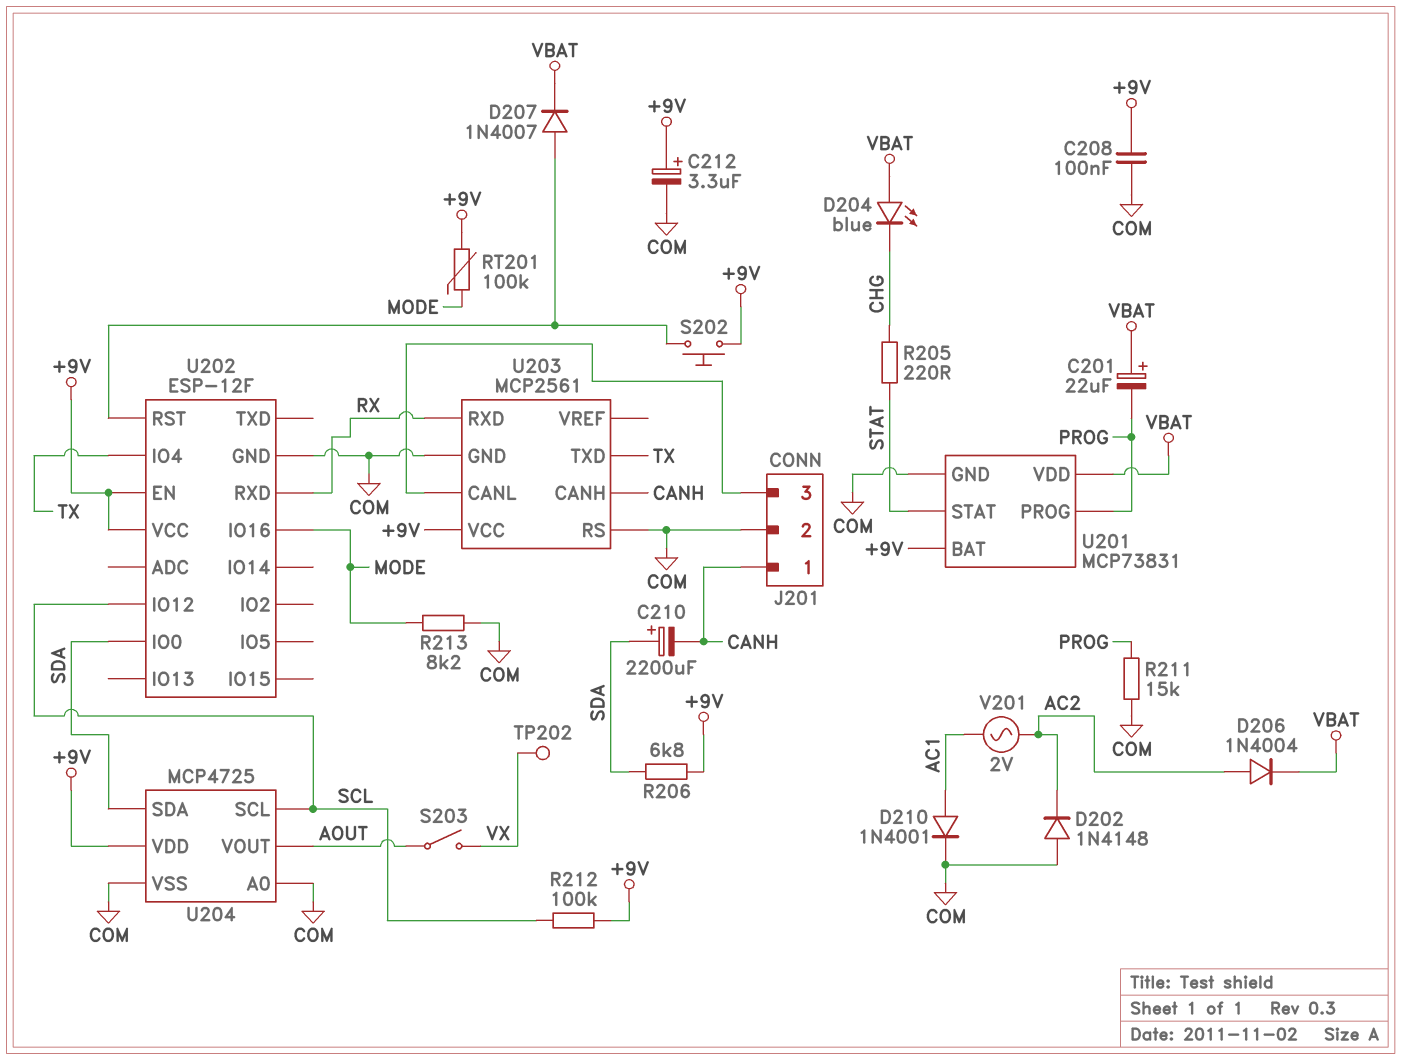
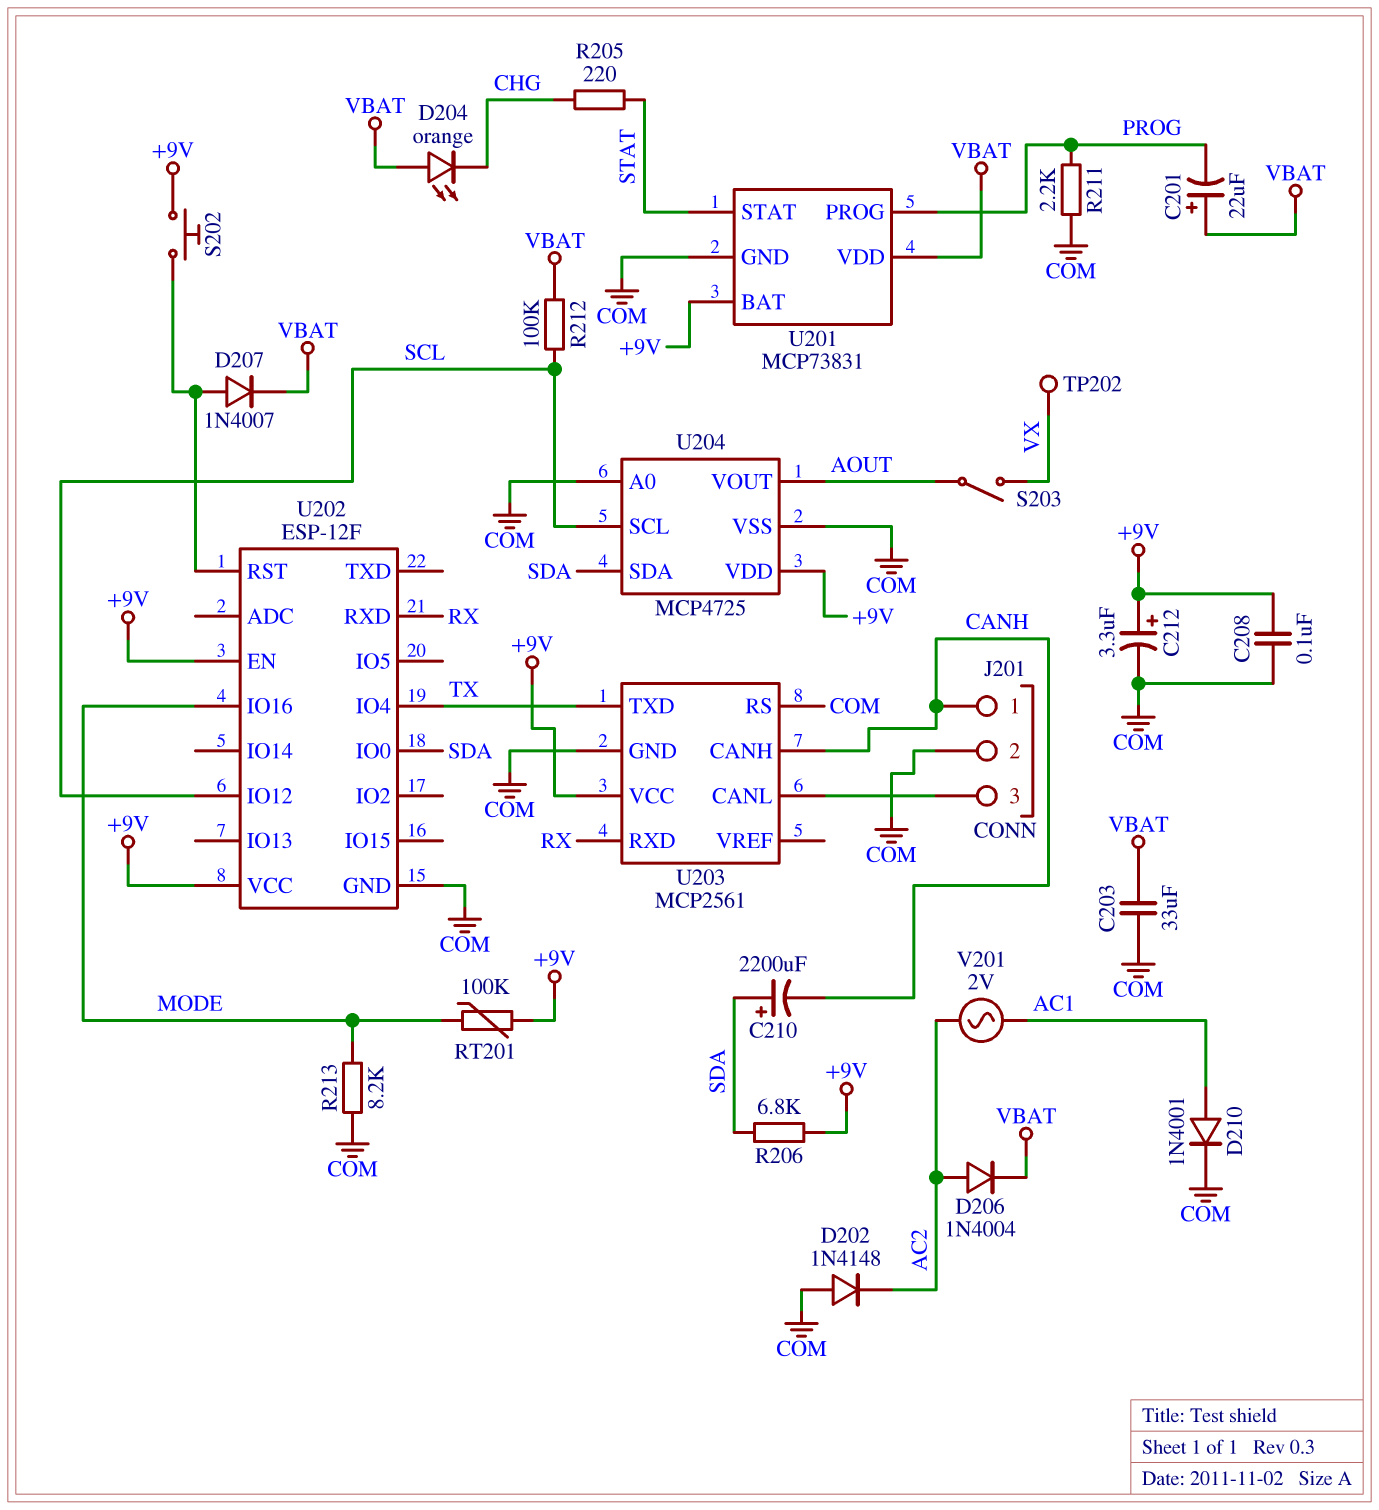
C203: none -> 33uF (COM, VBAT)
D204: LED blue (A VBAT, K CHG) -> LED orange (A VBAT, K CHG)
R211: 15k (COM, PROG) -> 2.2k (COM, PROG)
R212: 100k (+9V, SCL) -> 100k (SCL, VBAT)

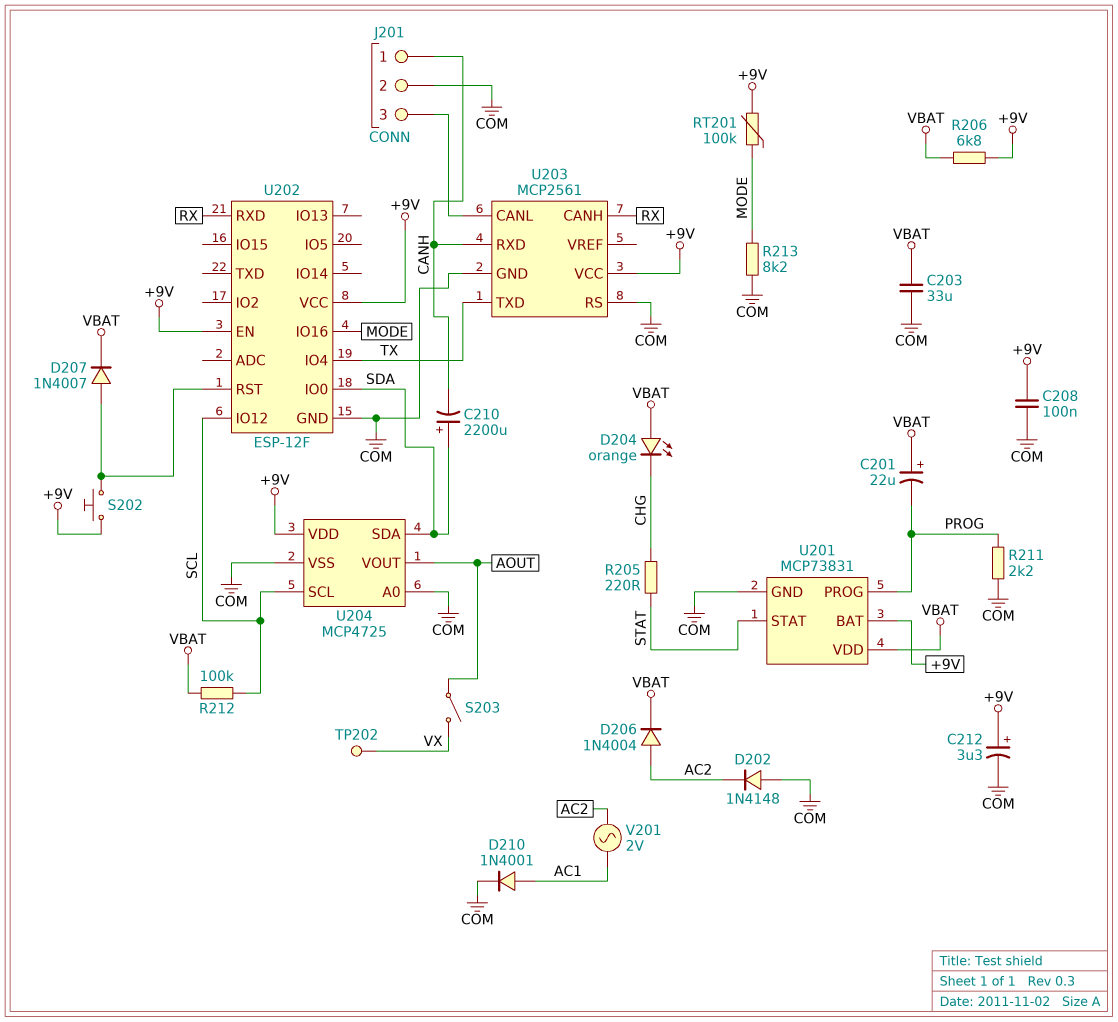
R206: 6.8k (+9V, SDA) -> 6.8k (+9V, VBAT)
U203 pin CANH: CANH -> RX
U203 pin RXD: RX -> CANH

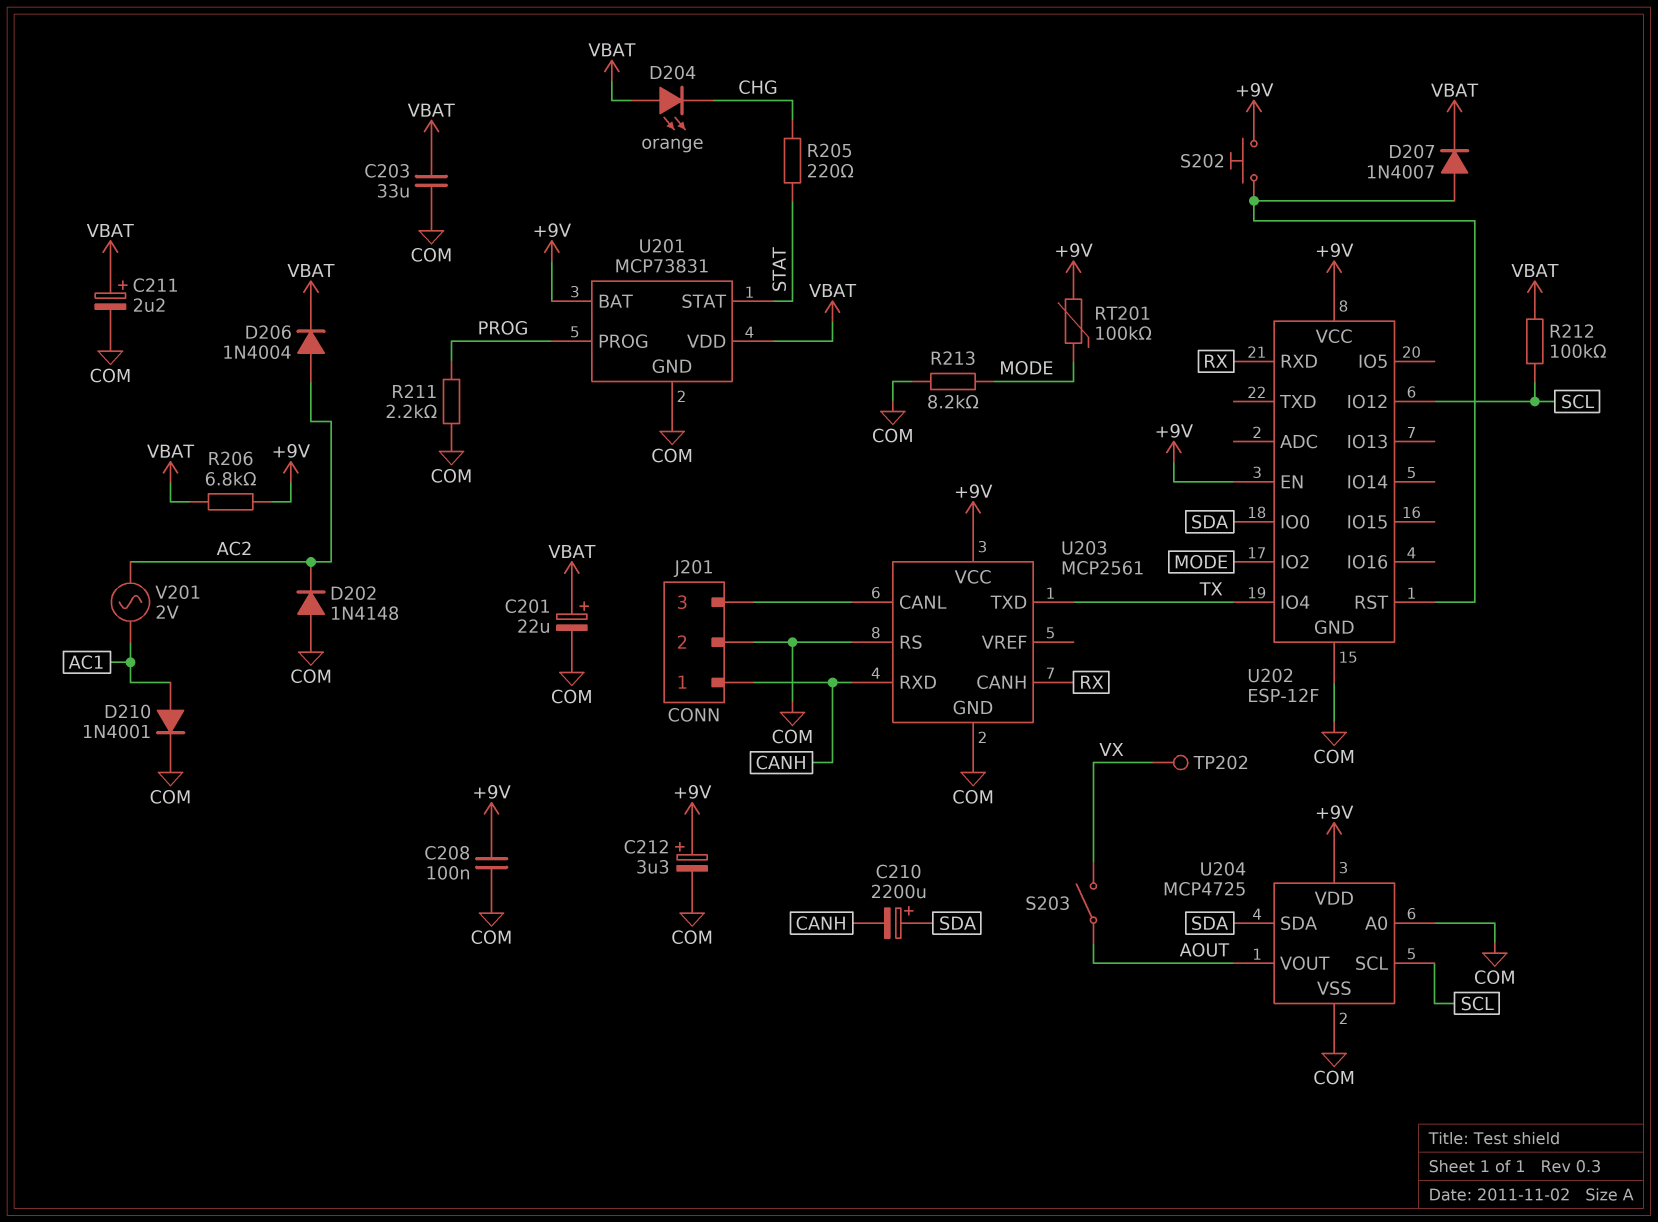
C201: 22uF (plus VBAT, minus PROG) -> 22uF (plus VBAT, minus COM)
C211: none -> 2.2uF (plus VBAT, minus COM)
U202 pin IO2: none -> MODE
U202 pin IO16: MODE -> none

